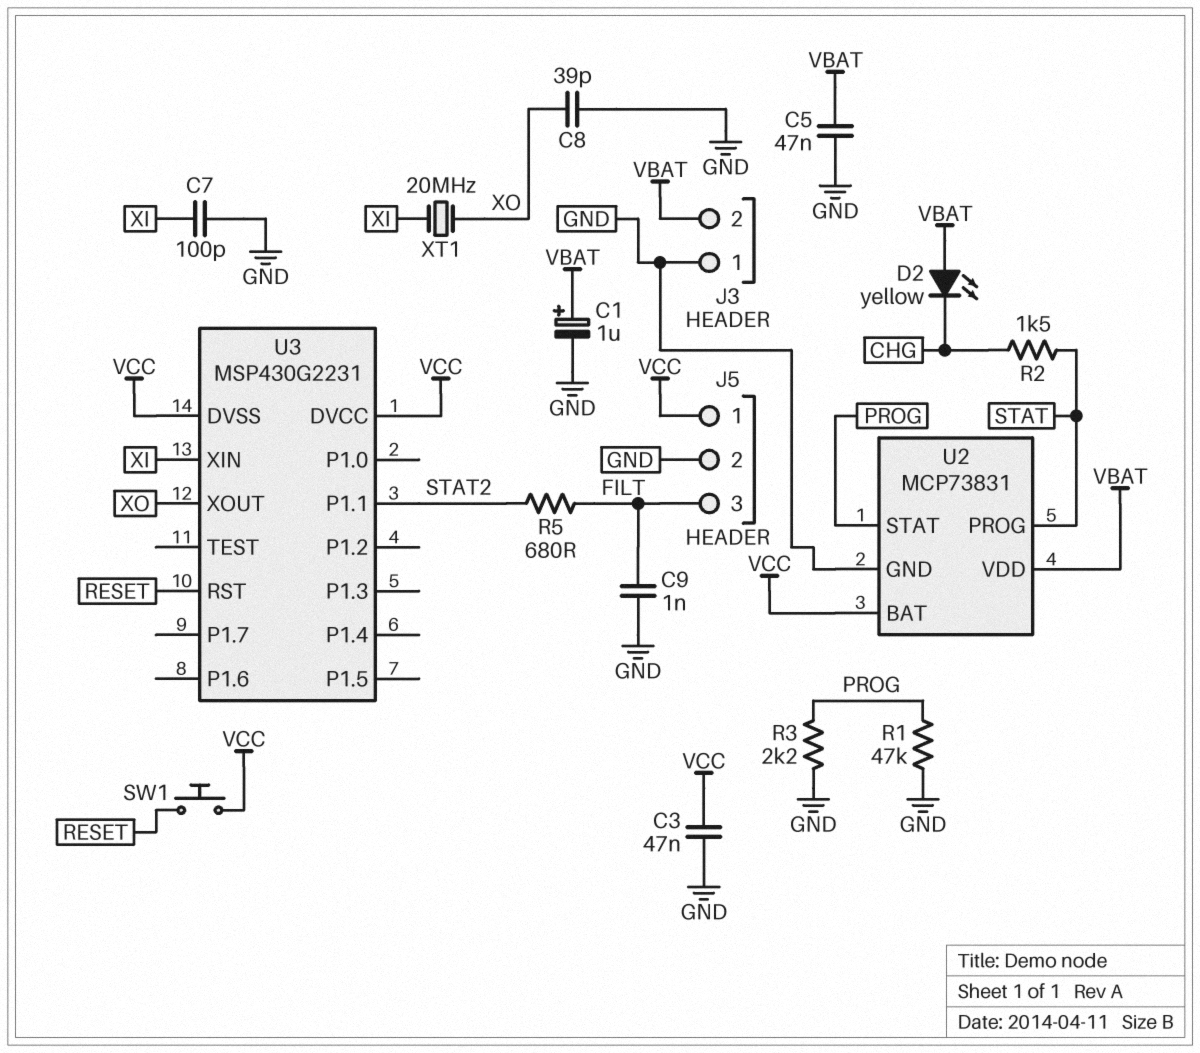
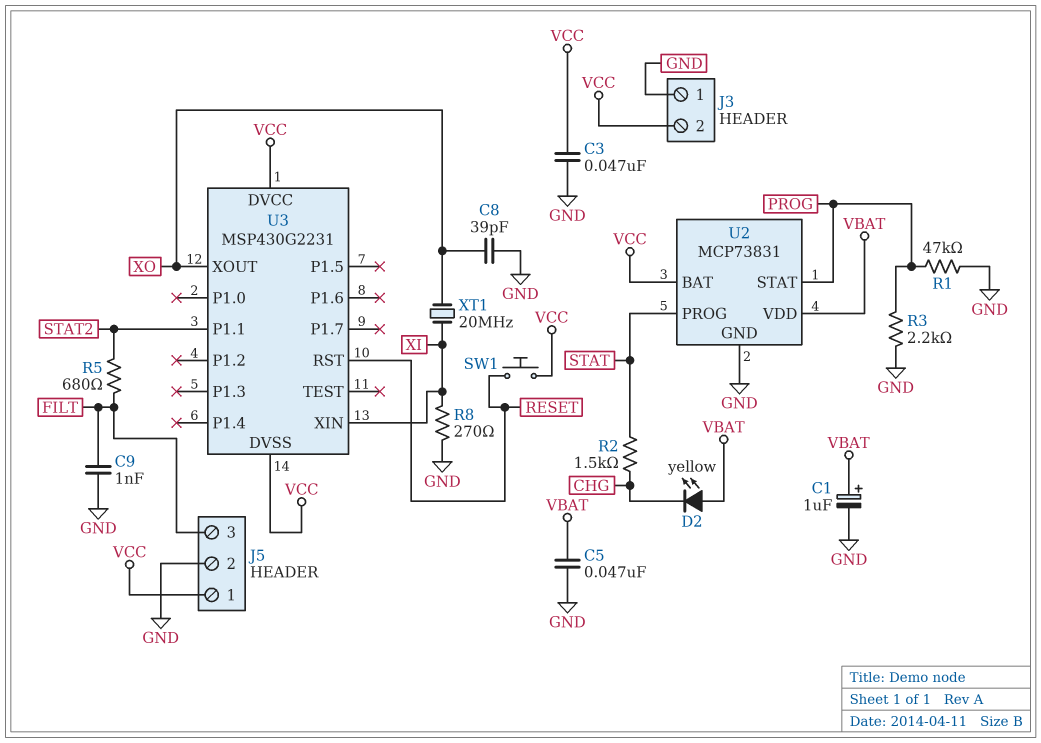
C7: 100pF (GND, XI) -> none
J3 pin 2: VBAT -> VCC
R8: none -> 270 (GND, XI)

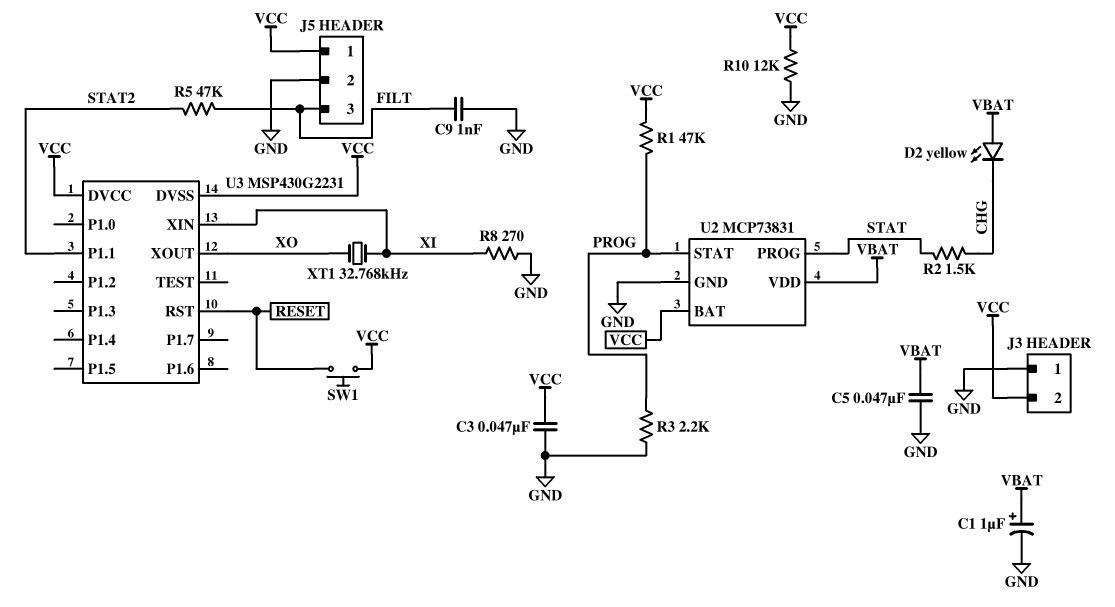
C8: 39pF (GND, XO) -> none
R1: 47k (GND, PROG) -> 47k (PROG, VCC)
R5: 680 (FILT, STAT2) -> 47k (FILT, STAT2)
R10: none -> 12k (GND, VCC)
XT1: 20MHz (XI, XO) -> 32.768kHz (XI, XO)

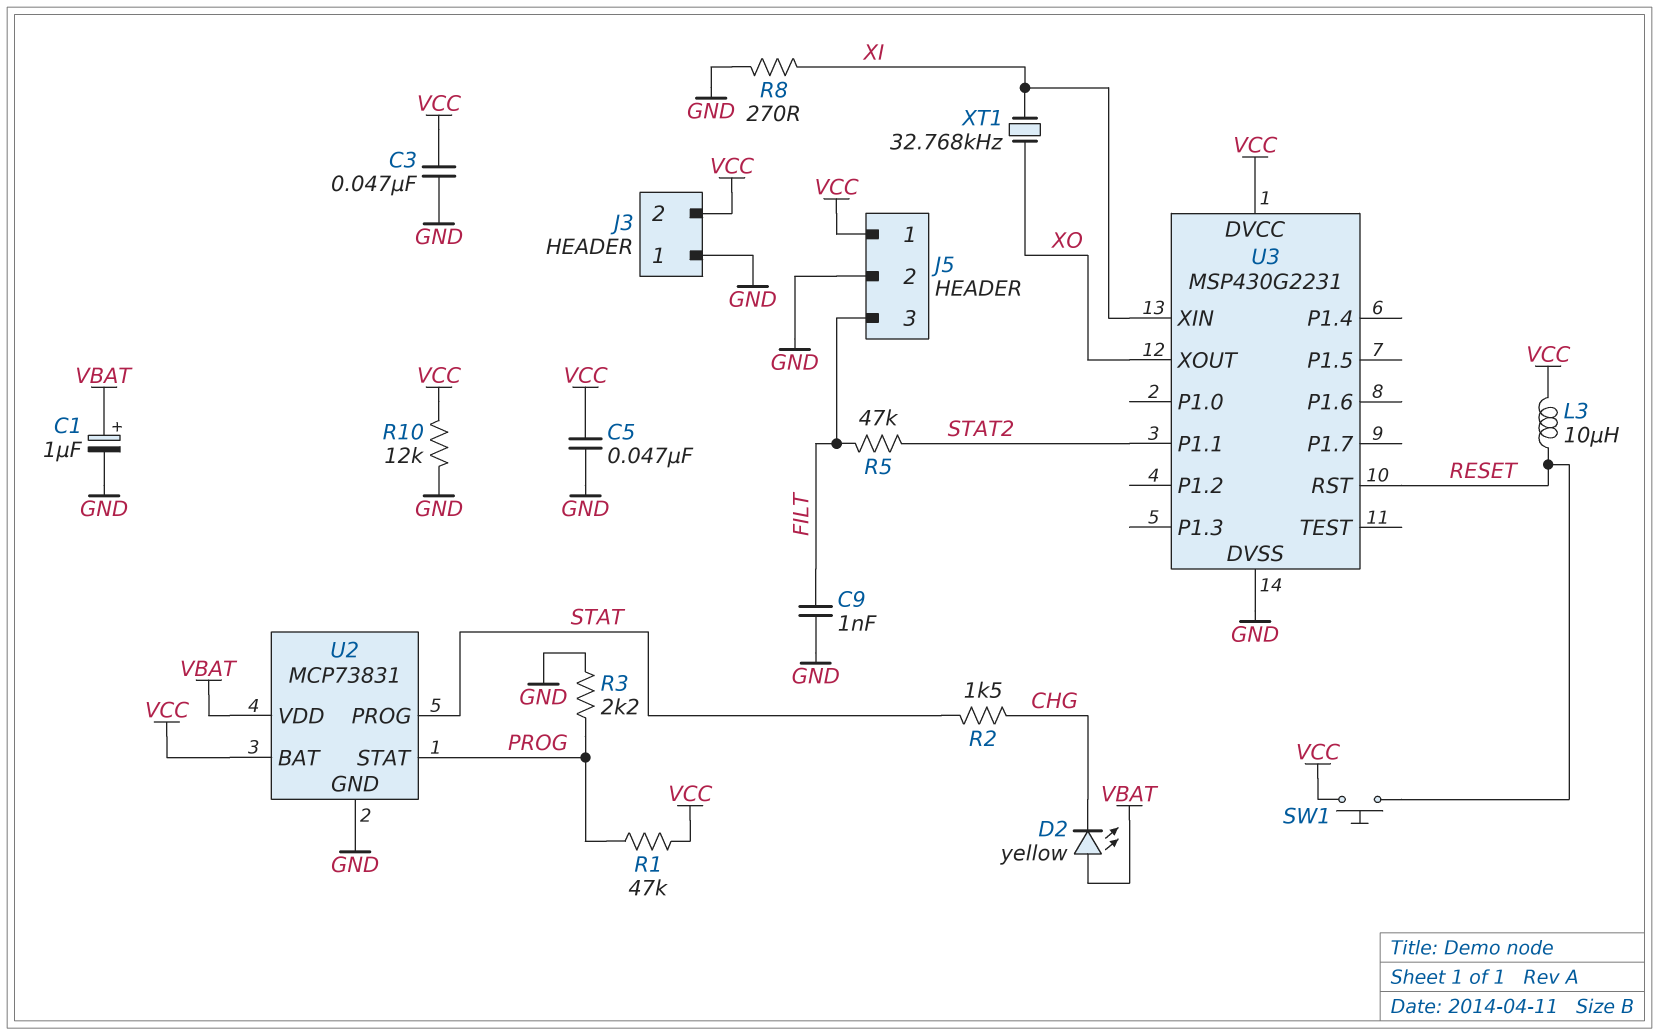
C5: 47nF (GND, VBAT) -> 47nF (GND, VCC)
L3: none -> 10uH (RESET, VCC)
U3 pin DVSS: VCC -> GND

